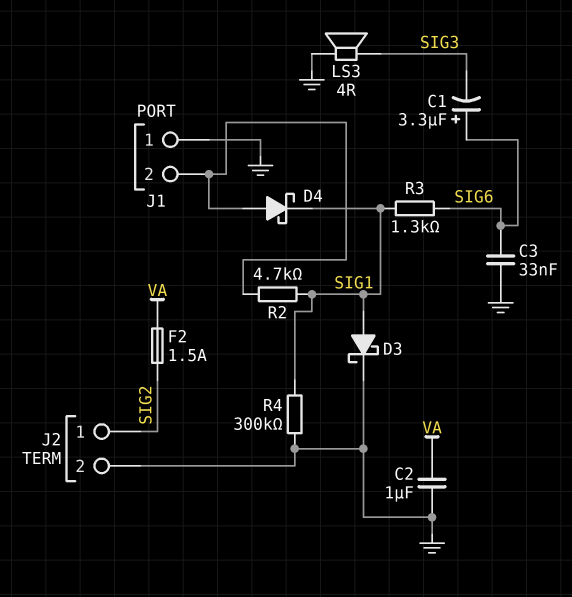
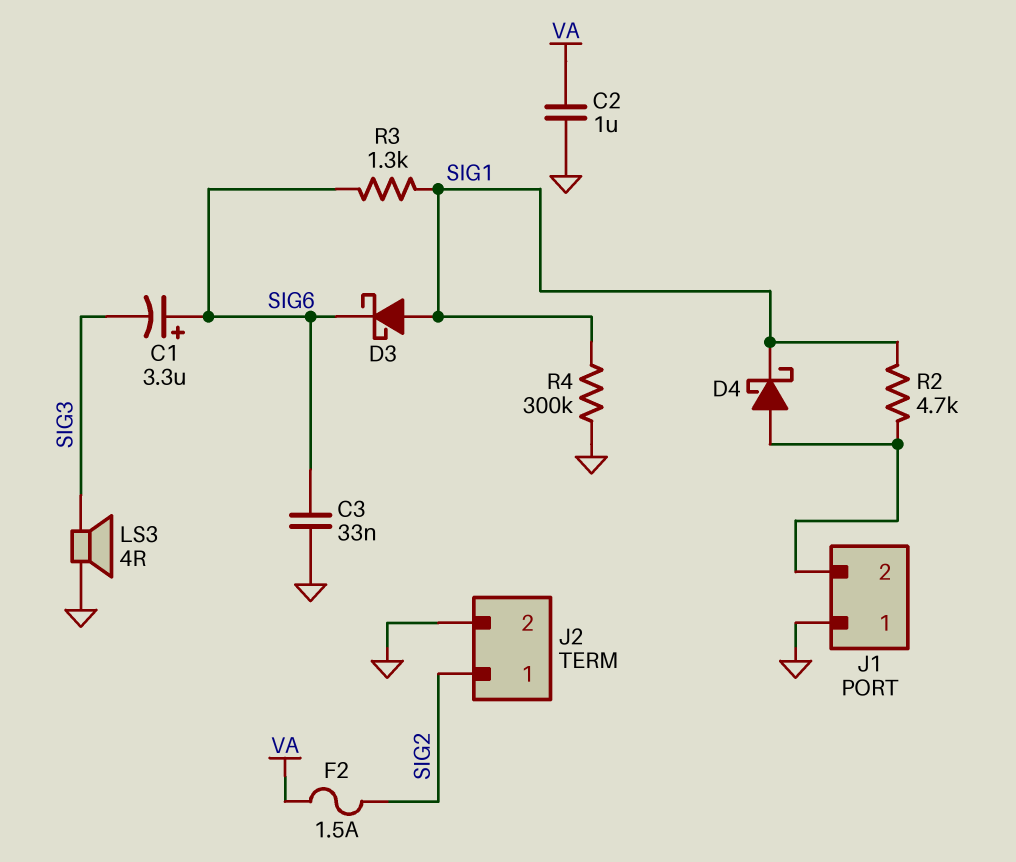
D3: schottky (A SIG1, K GND) -> schottky (A SIG1, K SIG6)

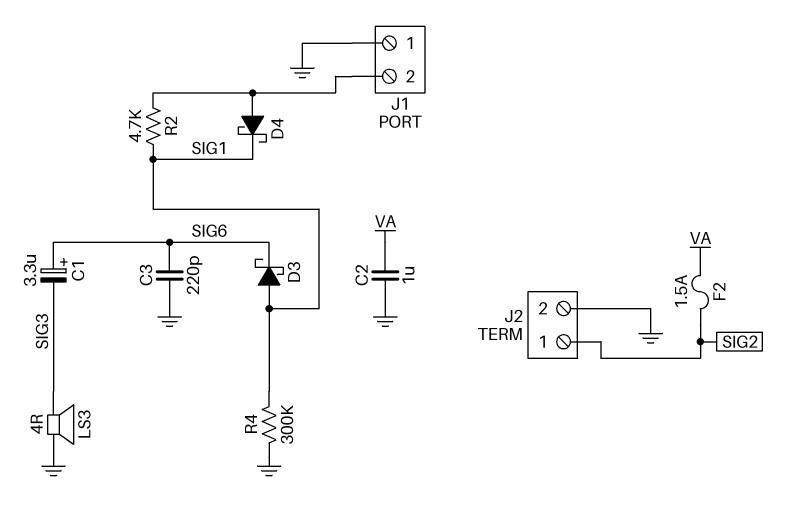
C3: 33nF (GND, SIG6) -> 220pF (GND, SIG6)
R3: 1.3k (SIG1, SIG6) -> none

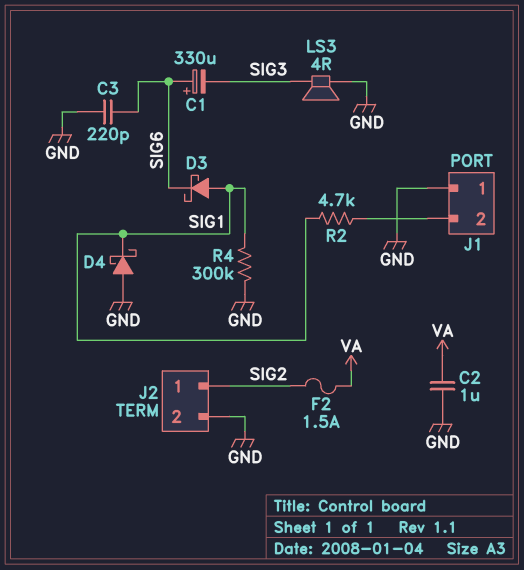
C1: 3.3uF (plus SIG6, minus SIG3) -> 330uF (plus SIG6, minus SIG3)
D4: schottky (A J1/2, K SIG1) -> schottky (A GND, K SIG1)

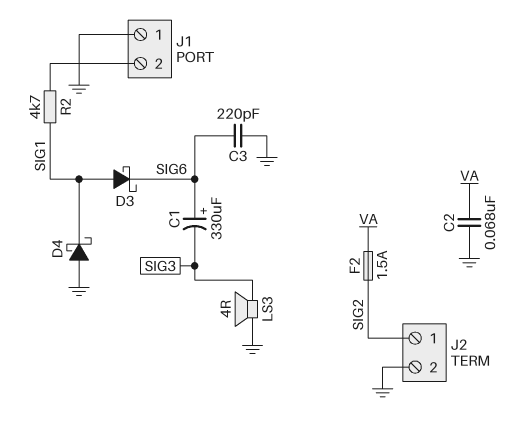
C2: 1uF (GND, VA) -> 68nF (GND, VA)
R4: 300k (GND, SIG1) -> none

